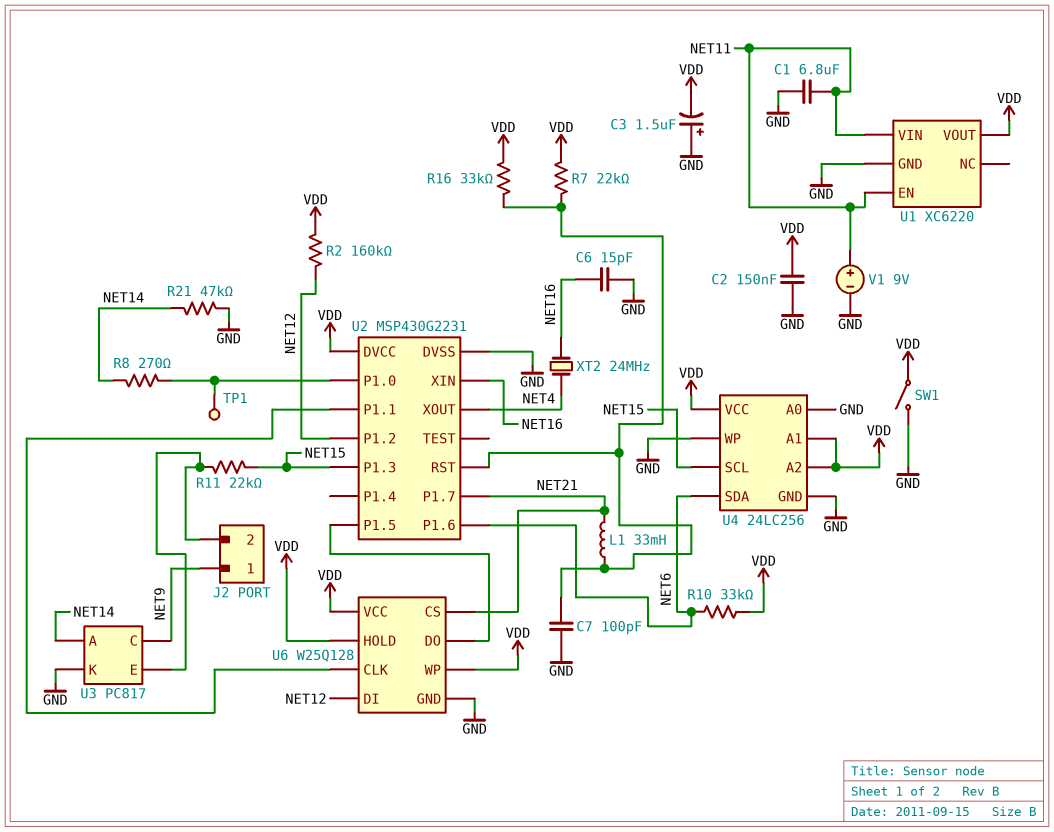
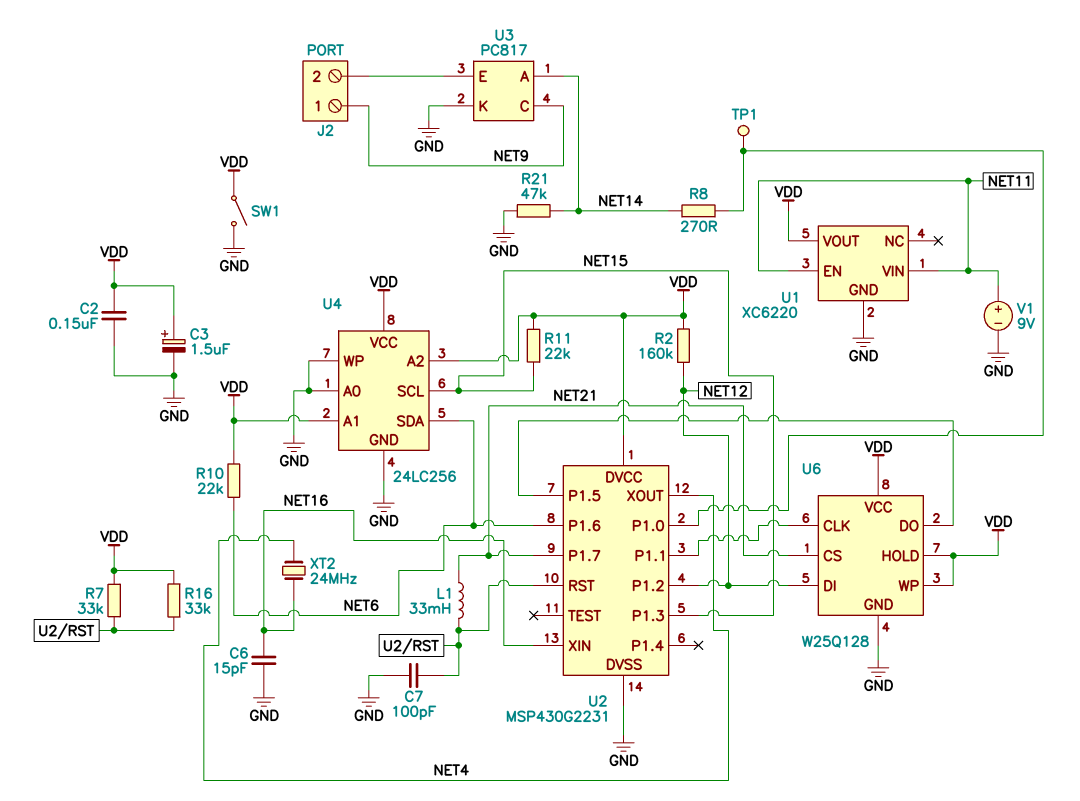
C1: 6.8uF (GND, NET11) -> none
C3: 1.5uF (plus GND, minus VDD) -> 1.5uF (plus VDD, minus GND)
R7: 22k (U2/RST, VDD) -> 33k (U2/RST, VDD)
R10: 33k (NET6, VDD) -> 22k (NET6, VDD)
R11: 22k (J2/2, NET15) -> 22k (NET15, VDD)

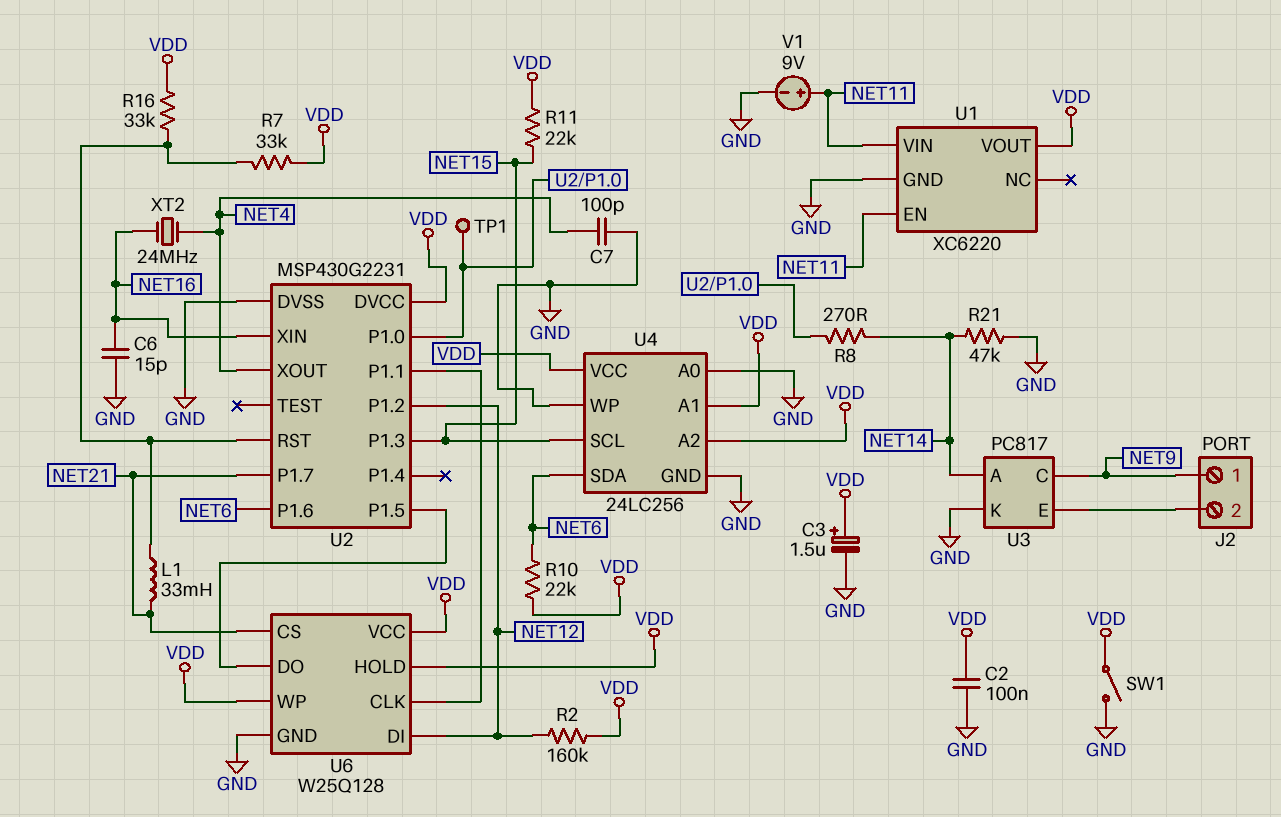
C2: 150nF (GND, VDD) -> 100nF (GND, VDD)
C7: 100pF (GND, U2/RST) -> 100pF (GND, NET4)

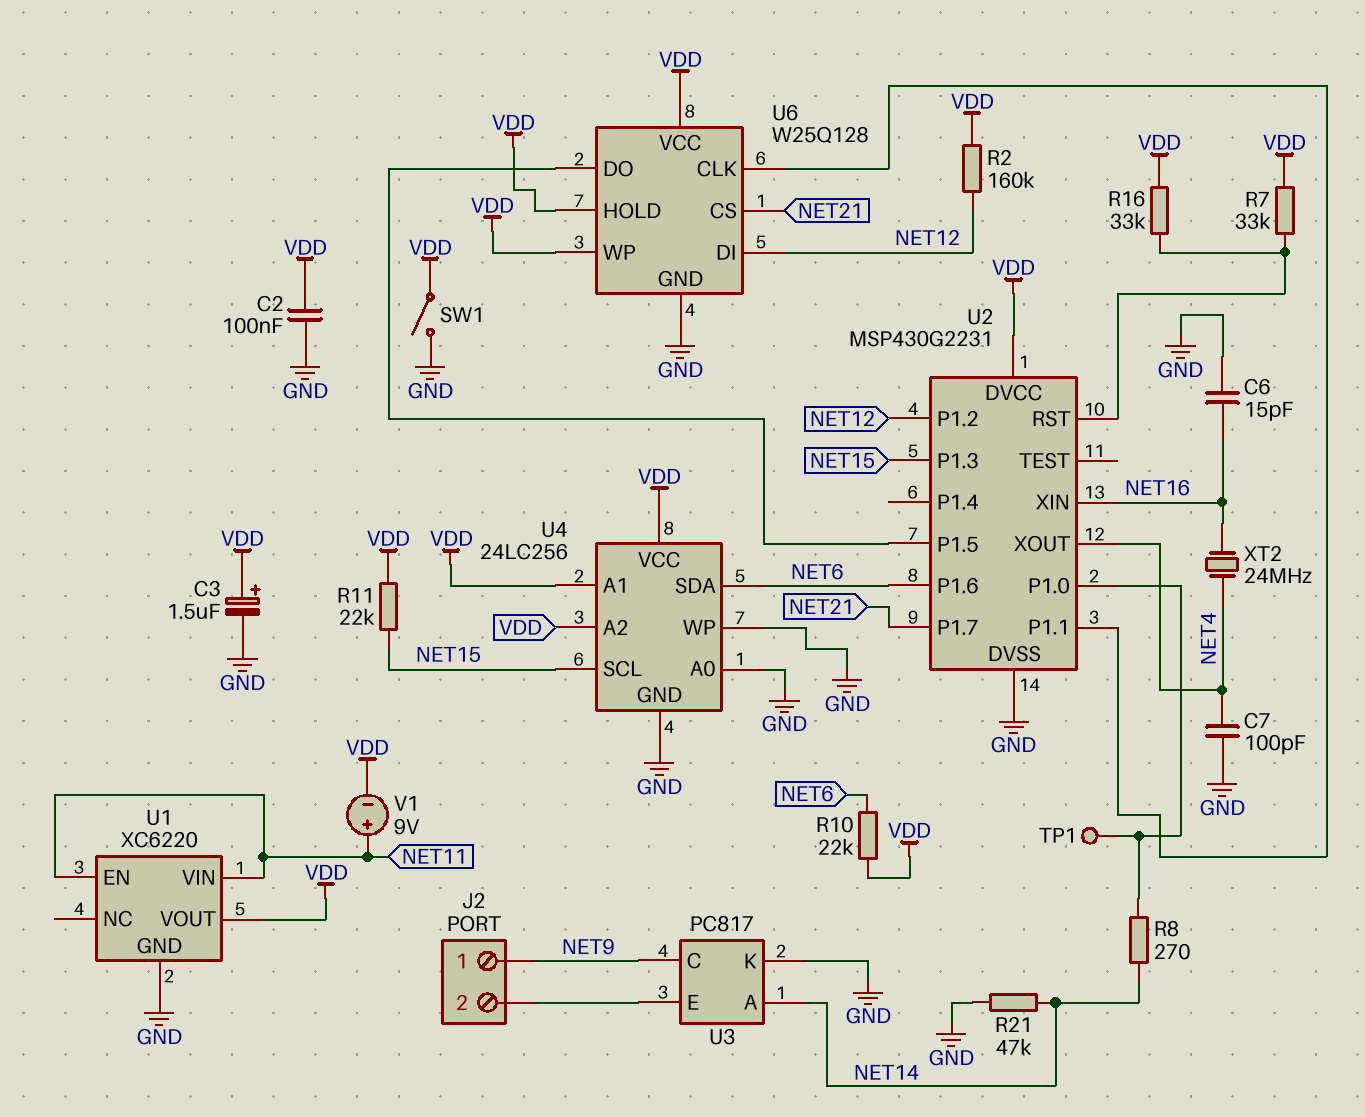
L1: 33mH (NET21, U2/RST) -> none
V1: 9V (plus NET11, minus GND) -> 9V (plus NET11, minus VDD)

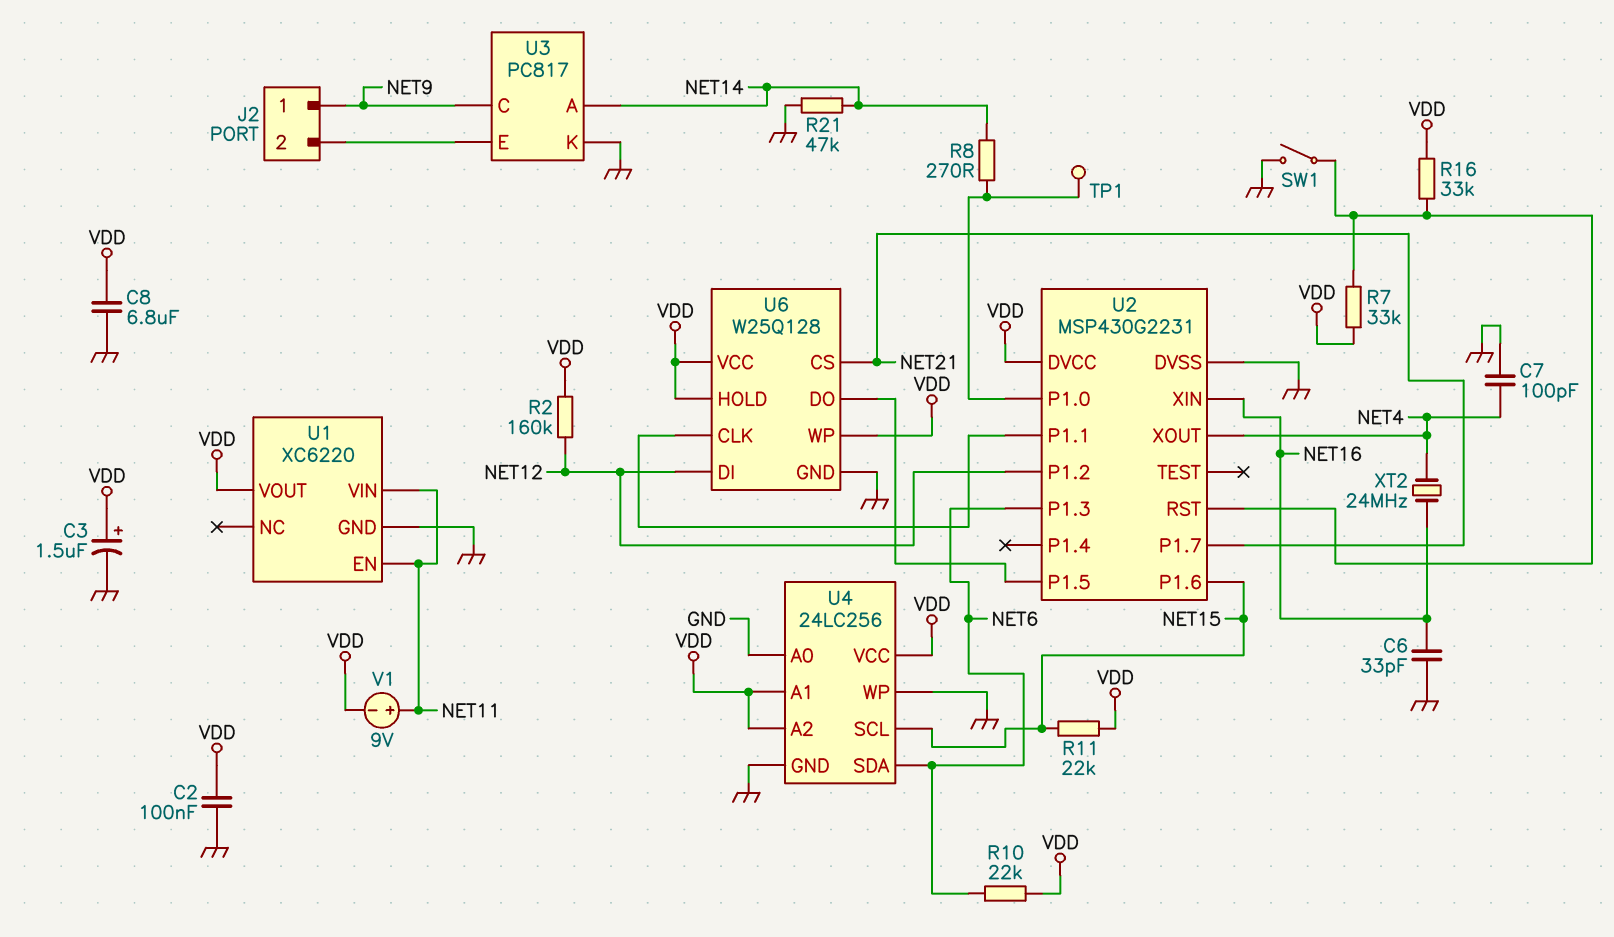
C6: 15pF (GND, NET16) -> 33pF (GND, NET16)
C8: none -> 6.8uF (GND, VDD)
SW1: switch (GND, VDD) -> switch (GND, U2/RST)
U2 pin P1.3: NET15 -> NET6
U2 pin P1.6: NET6 -> NET15

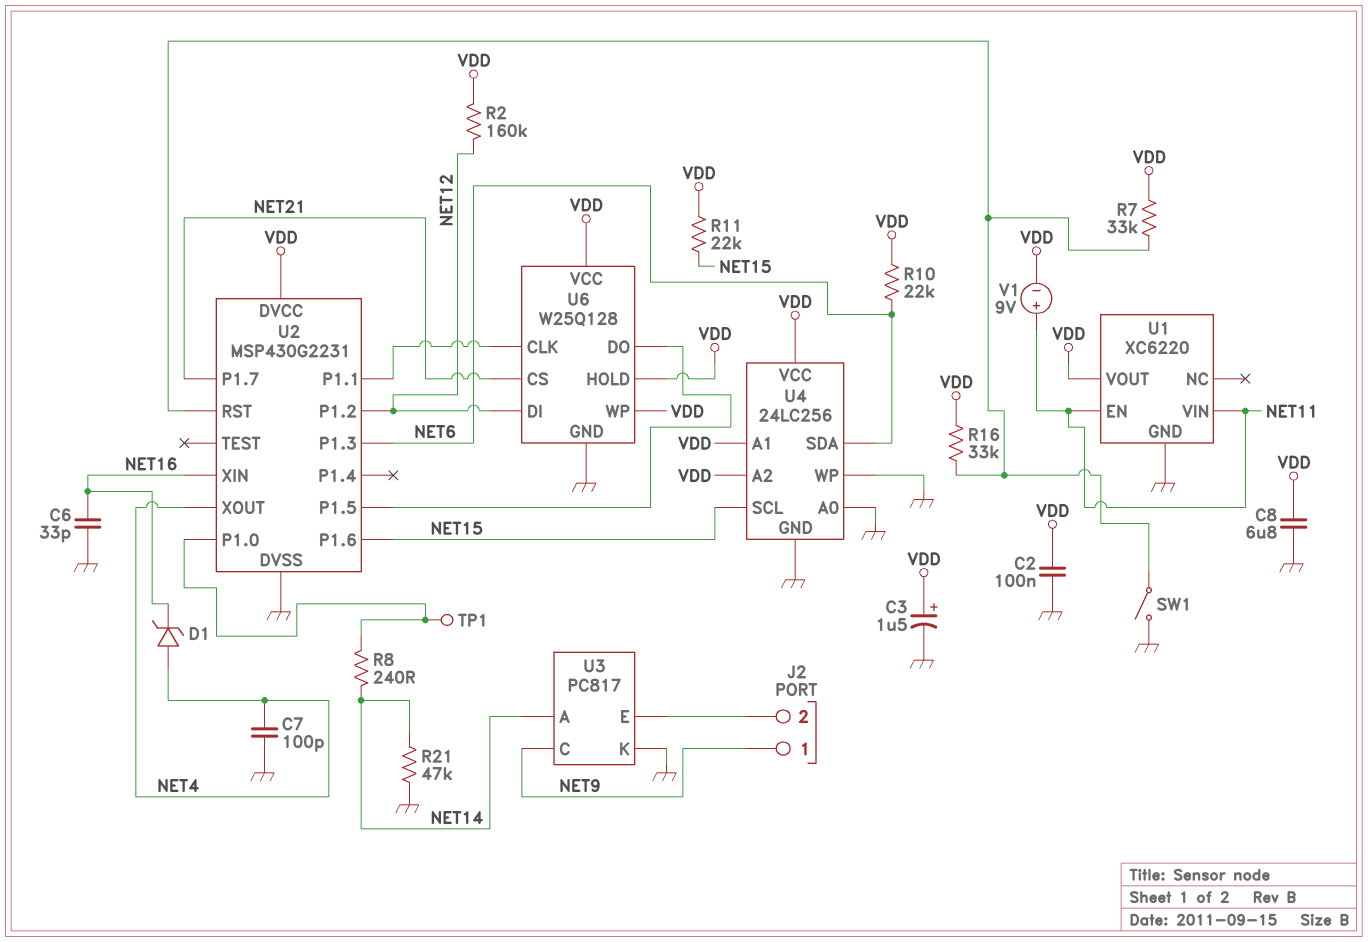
D1: none -> zener (A NET4, K NET16)
R8: 270 (NET14, U2/P1.0) -> 240 (NET14, U2/P1.0)
XT2: 24MHz (NET4, NET16) -> none

